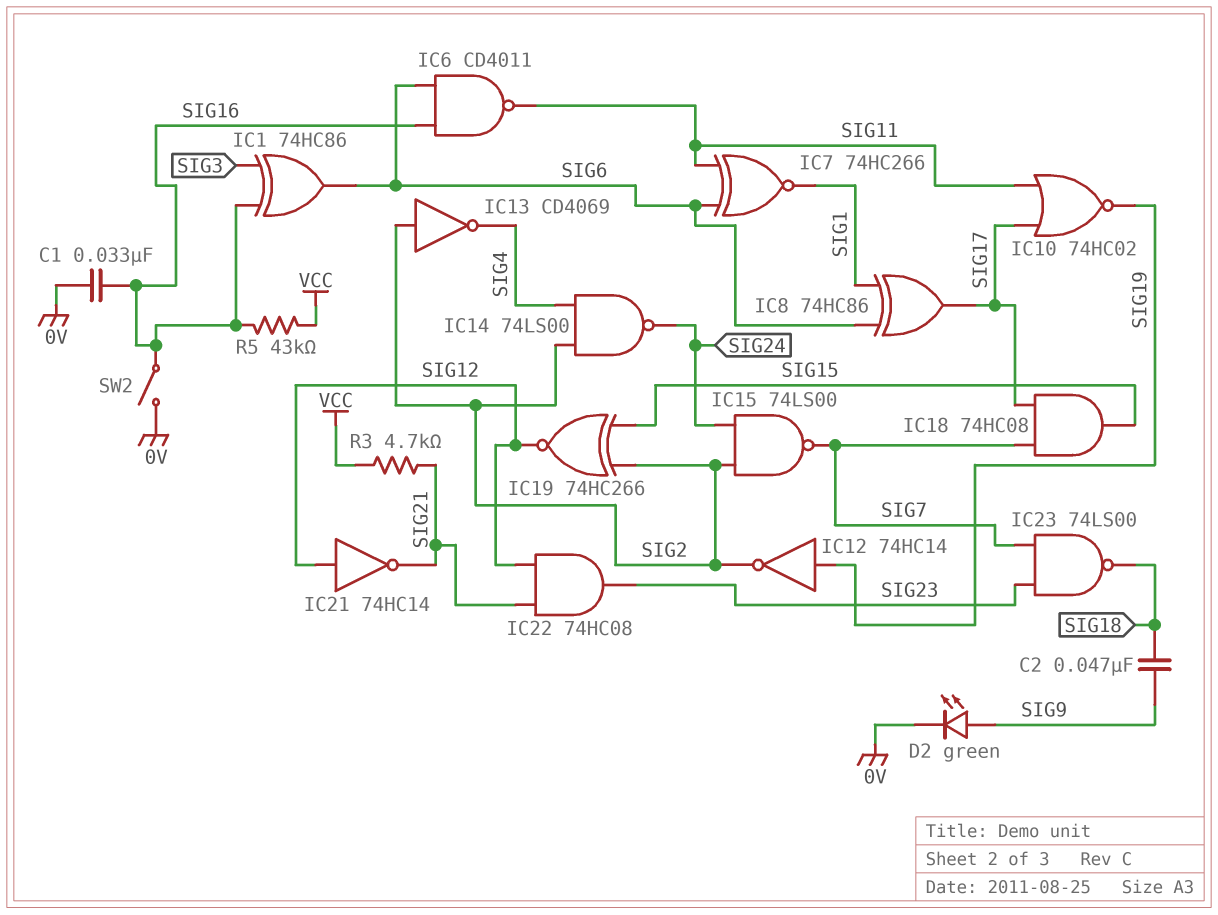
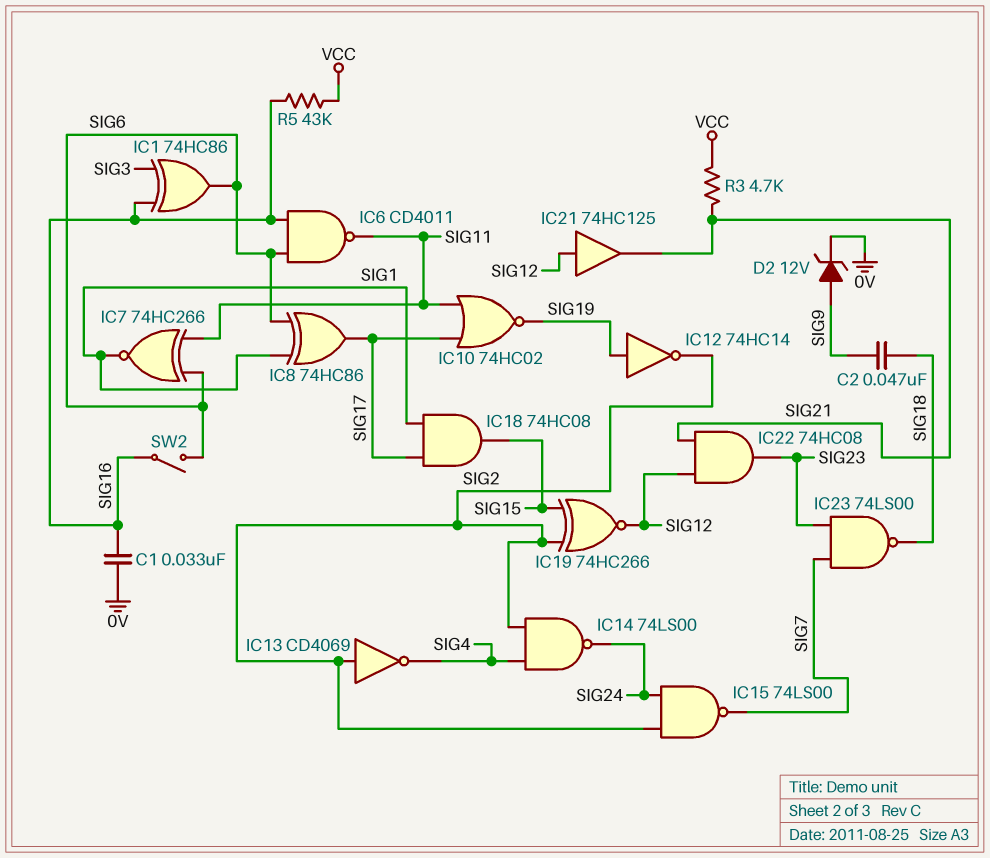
D2: LED green (A SIG9, K 0V) -> zener 12V (A SIG9, K 0V)
IC18: AND 74HC08 (in SIG7, in SIG17, out SIG15) -> AND 74HC08 (in SIG1, in SIG17, out SIG15)
IC21: NOT 74HC14 (in SIG12, out SIG21) -> buffer 74HC125 (in SIG12, out SIG21)
SW2: switch (0V, SIG16) -> switch (SIG6, SIG16)

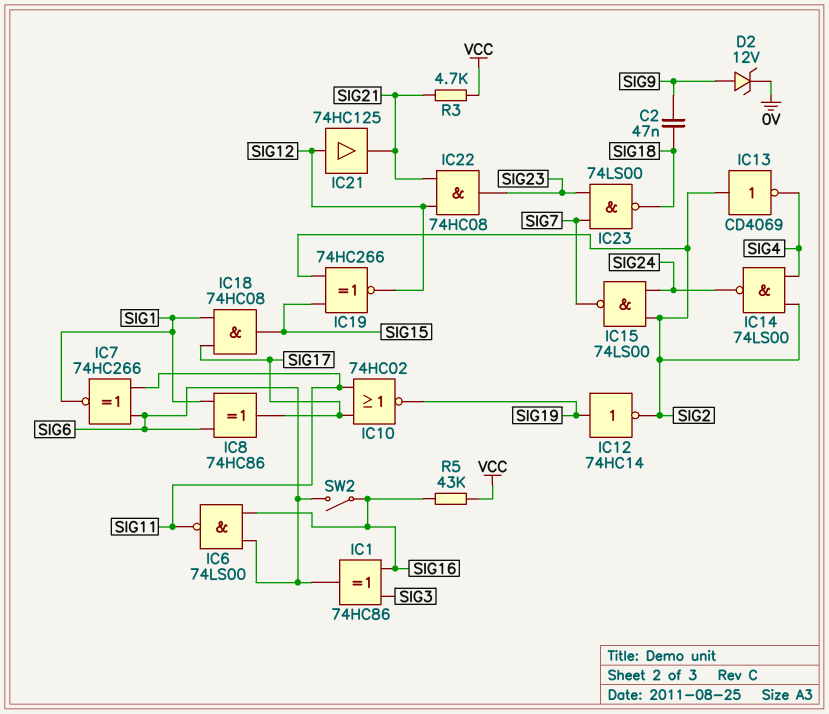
C1: 33nF (0V, SIG16) -> none
IC6: NAND CD4011 (in SIG6, in SIG16, out SIG11) -> NAND 74LS00 (in SIG6, in SIG16, out SIG11)

